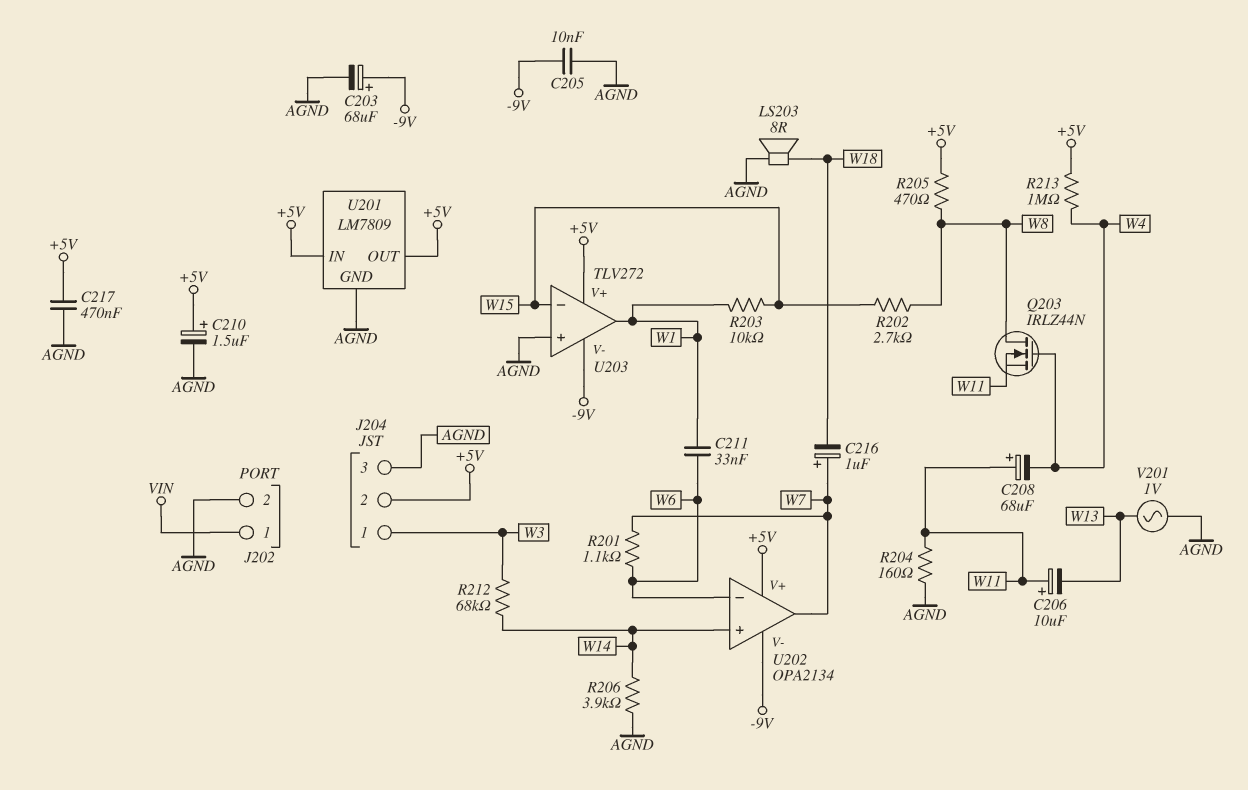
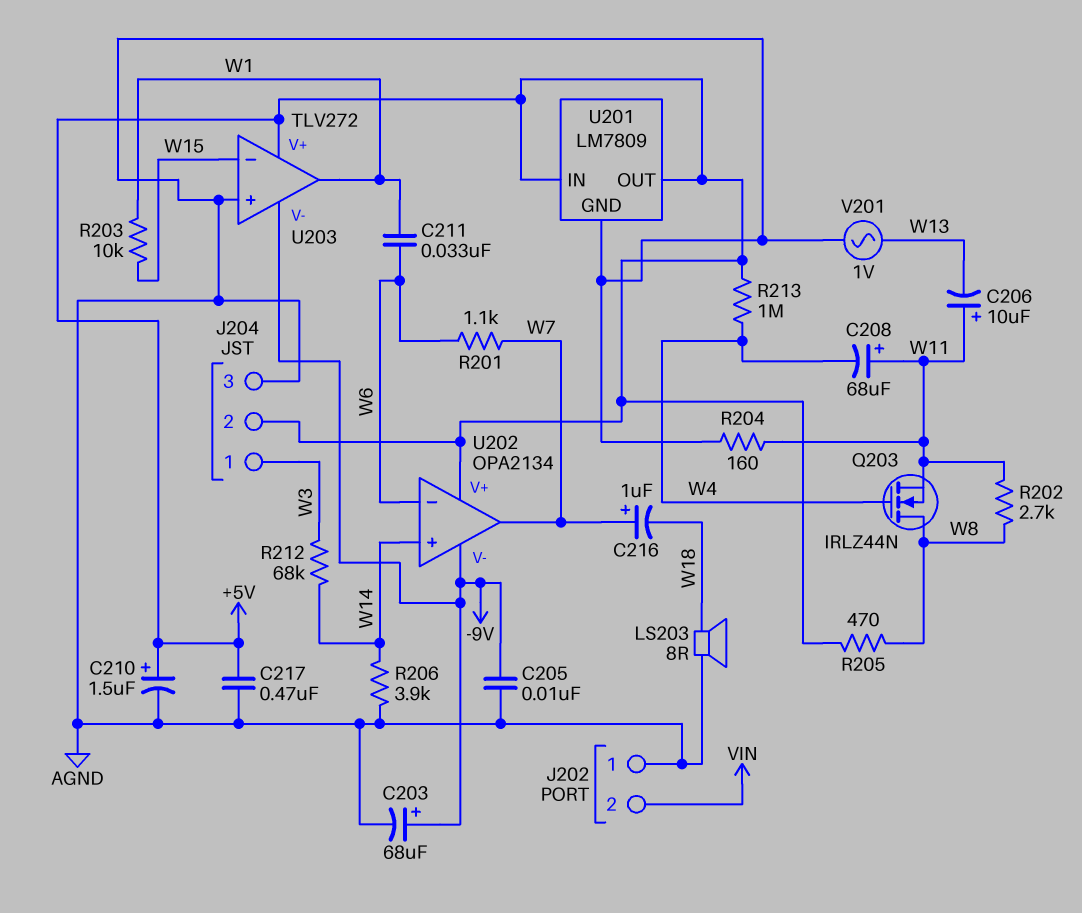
J202 pin 1: VIN -> AGND
J202 pin 2: AGND -> VIN
R202: 2.7k (W8, W15) -> 2.7k (W8, W11)

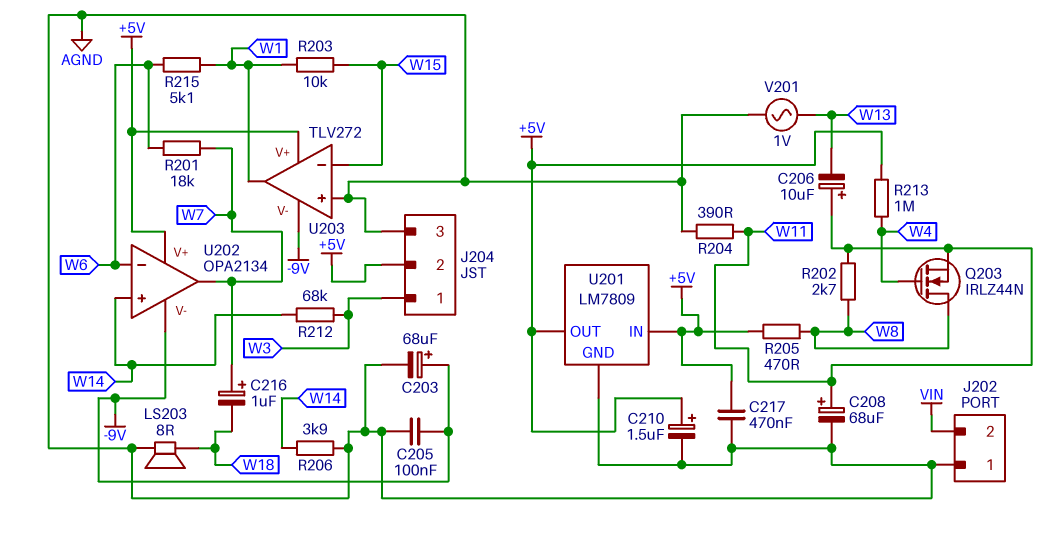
C205: 10nF (-9V, AGND) -> 100nF (-9V, AGND)
C208: 68uF (plus W11, minus W4) -> 68uF (plus W11, minus AGND)
C211: 33nF (W1, W6) -> none
R201: 1.1k (W6, W7) -> 18k (W6, W7)
R204: 160 (AGND, W11) -> 390 (AGND, W11)
R215: none -> 5.1k (W1, W6)

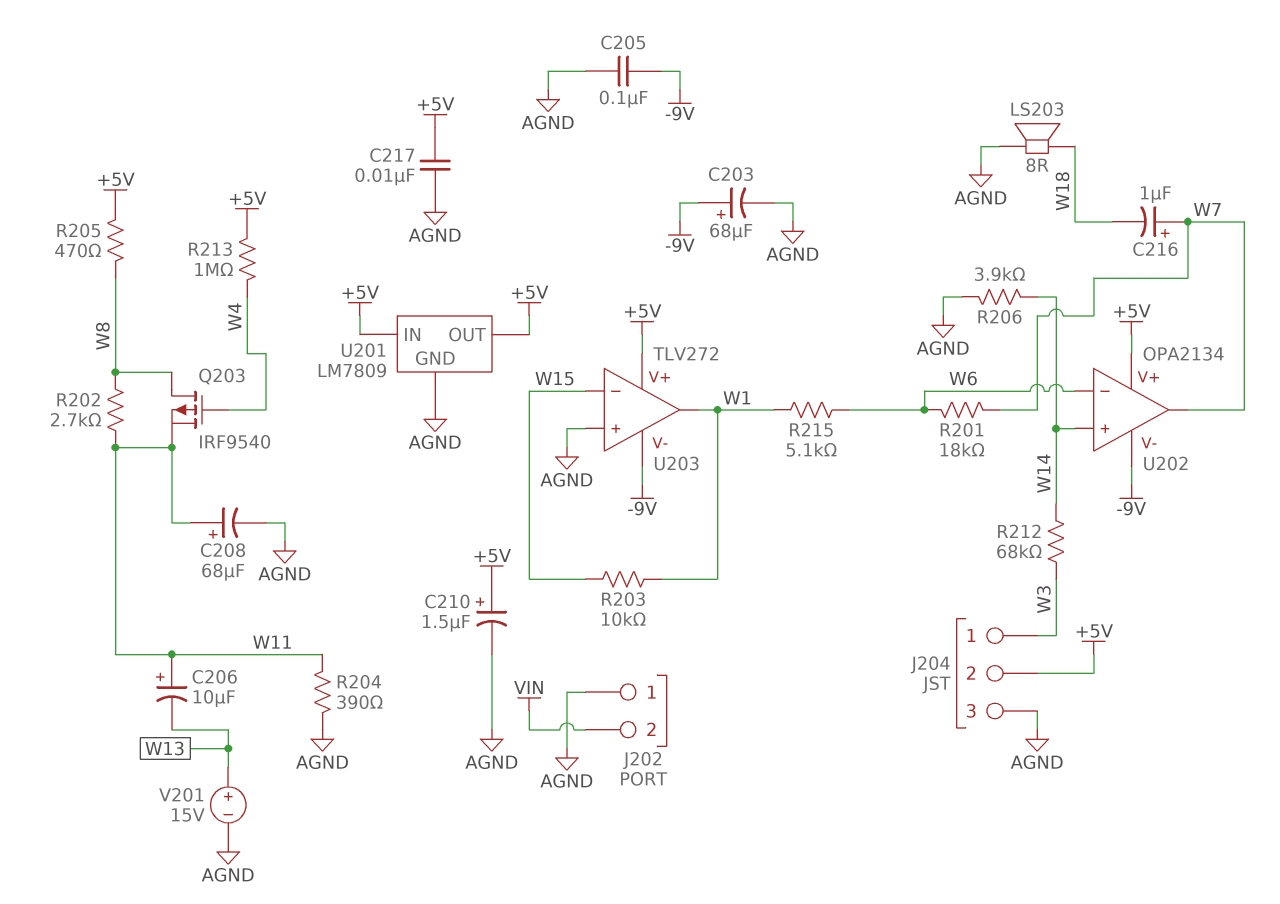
C217: 470nF (+5V, AGND) -> 10nF (+5V, AGND)
Q203: NMOS IRLZ44N (G W4, D W8, S W11) -> PMOS IRF9540 (G W4, D W8, S W11)
V201: AC 1V (AGND, W13) -> 15V (plus W13, minus AGND)

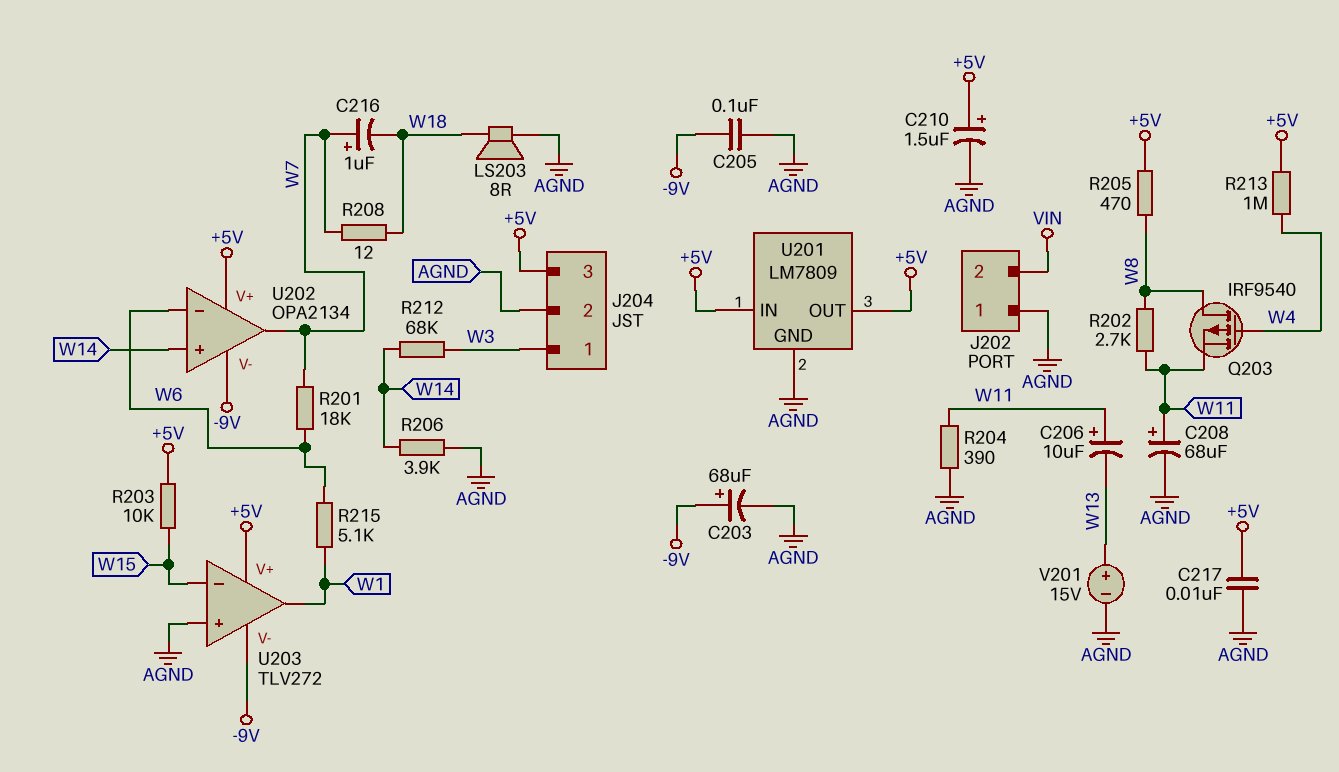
J204 pin 2: +5V -> AGND
J204 pin 3: AGND -> +5V
R203: 10k (W1, W15) -> 10k (+5V, W15)
R208: none -> 12 (W7, W18)

